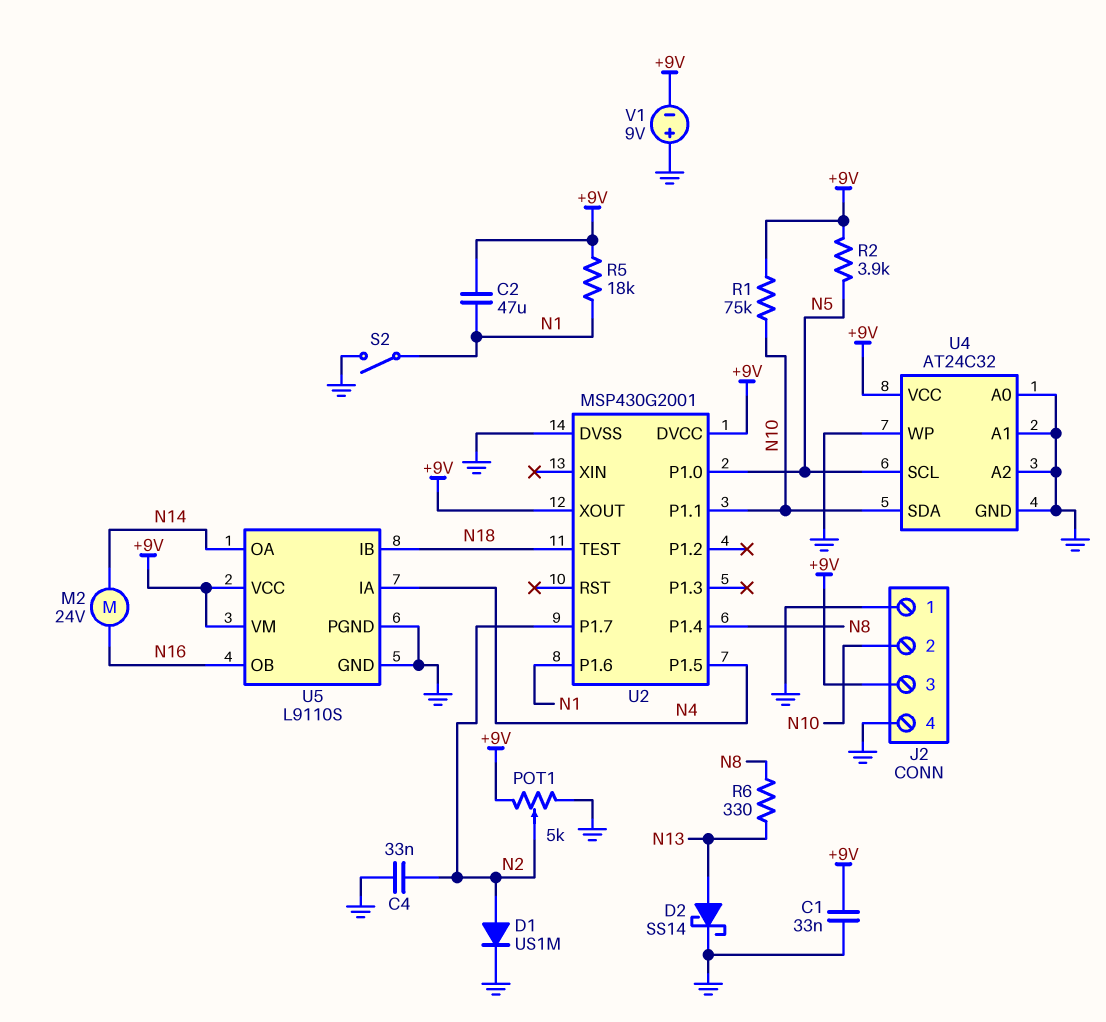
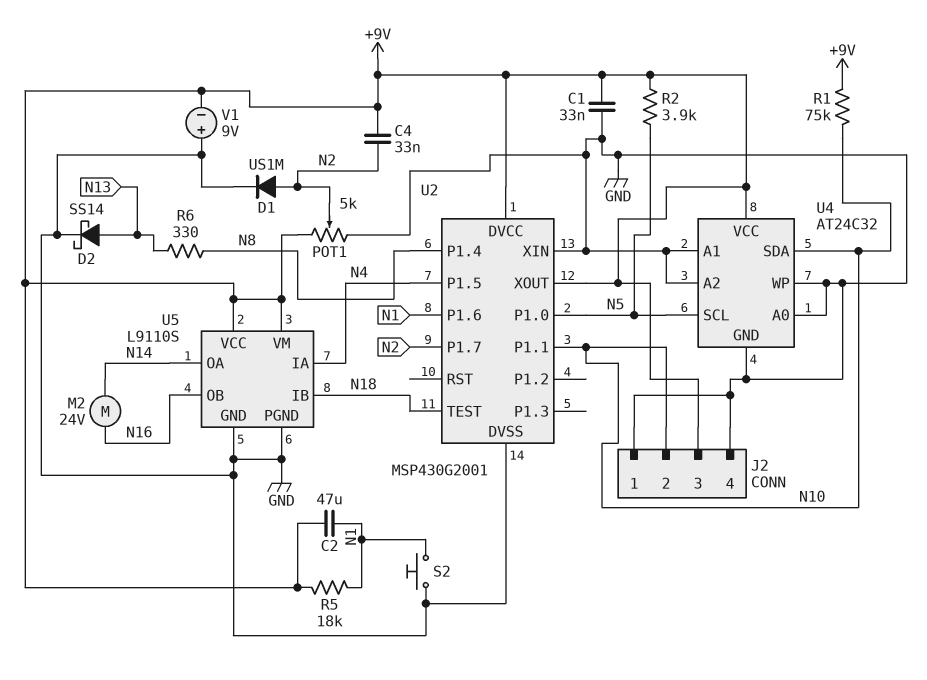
C4: 33nF (GND, N2) -> 33nF (+9V, N2)
S2: switch (GND, N1) -> button (GND, N1)
U2 pin XIN: none -> GND

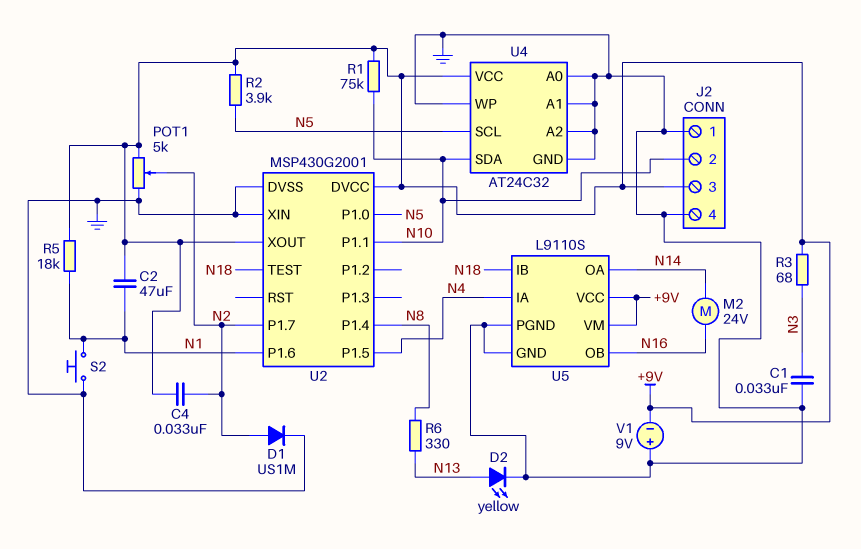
C1: 33nF (+9V, GND) -> 33nF (GND, N3)
D2: schottky SS14 (A N13, K GND) -> LED yellow (A N13, K GND)
R3: none -> 68 (+9V, N3)

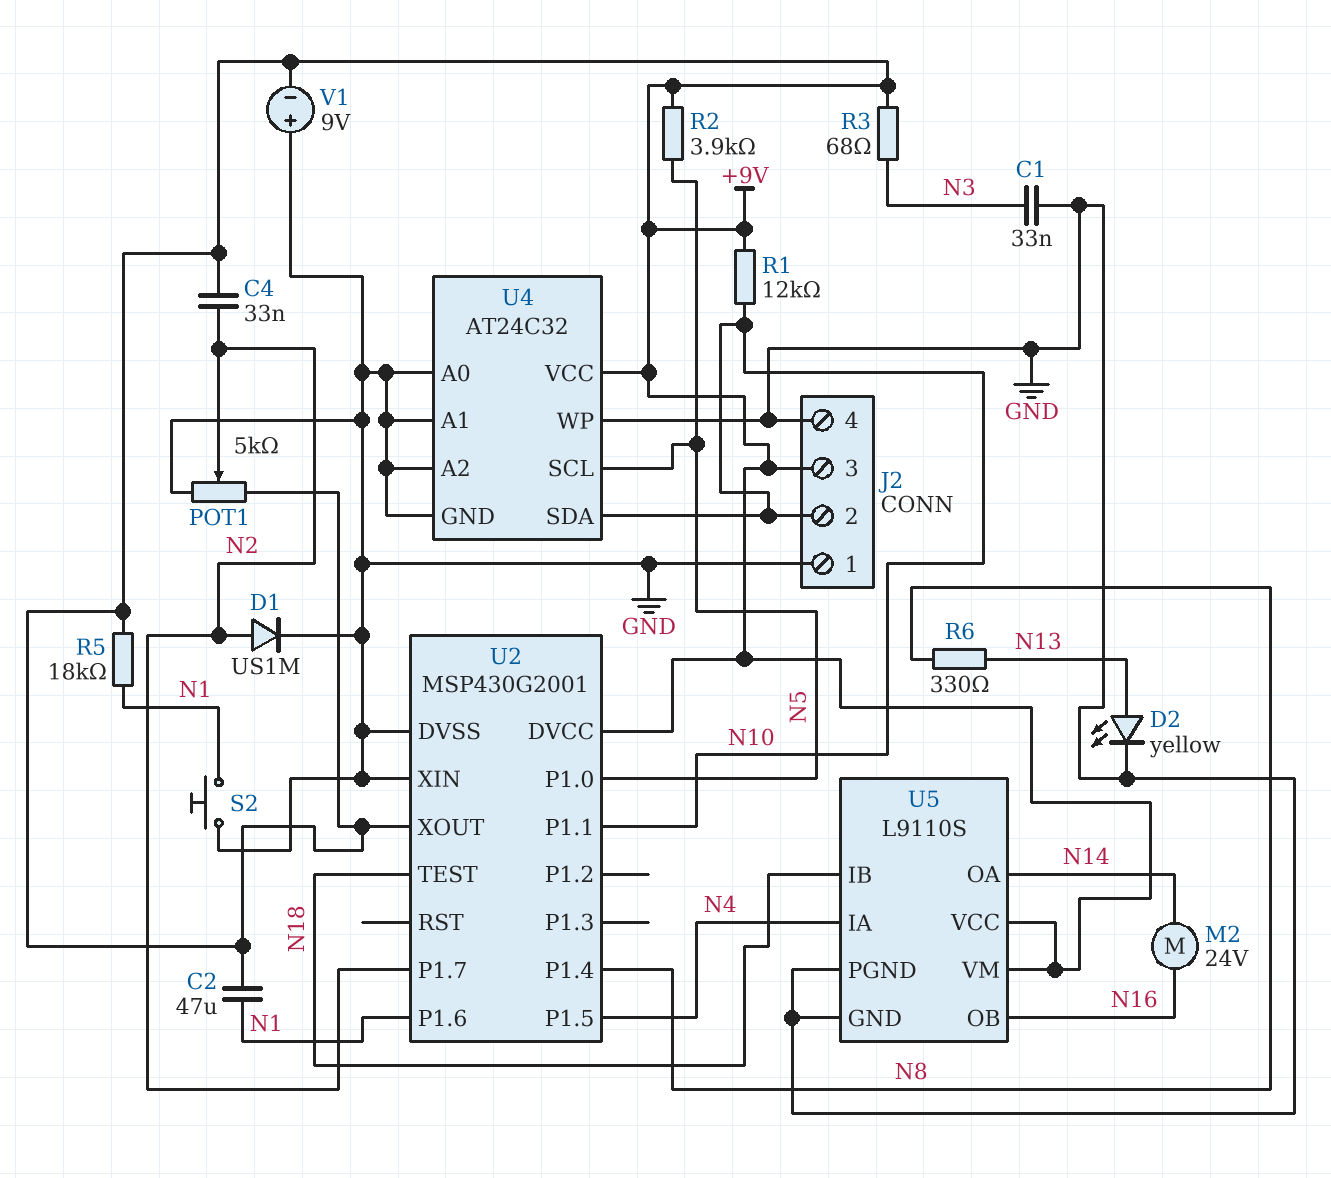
R1: 75k (+9V, N10) -> 12k (+9V, N10)

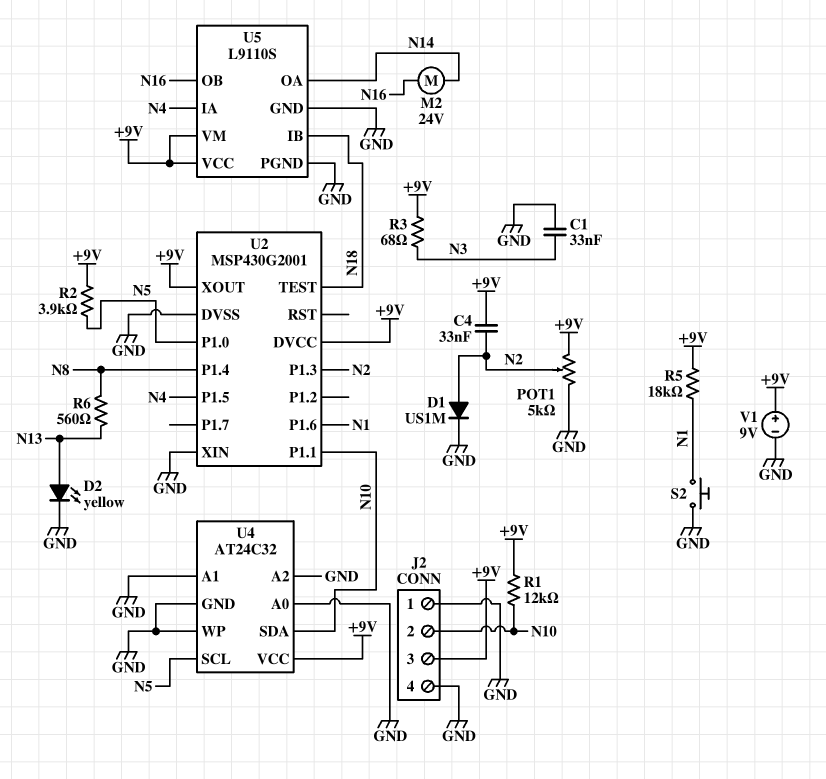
C2: 47uF (+9V, N1) -> none
R6: 330 (N8, N13) -> 560 (N8, N13)
U2 pin P1.3: none -> N2
U2 pin P1.7: N2 -> none
V1: 9V (plus GND, minus +9V) -> 9V (plus +9V, minus GND)

